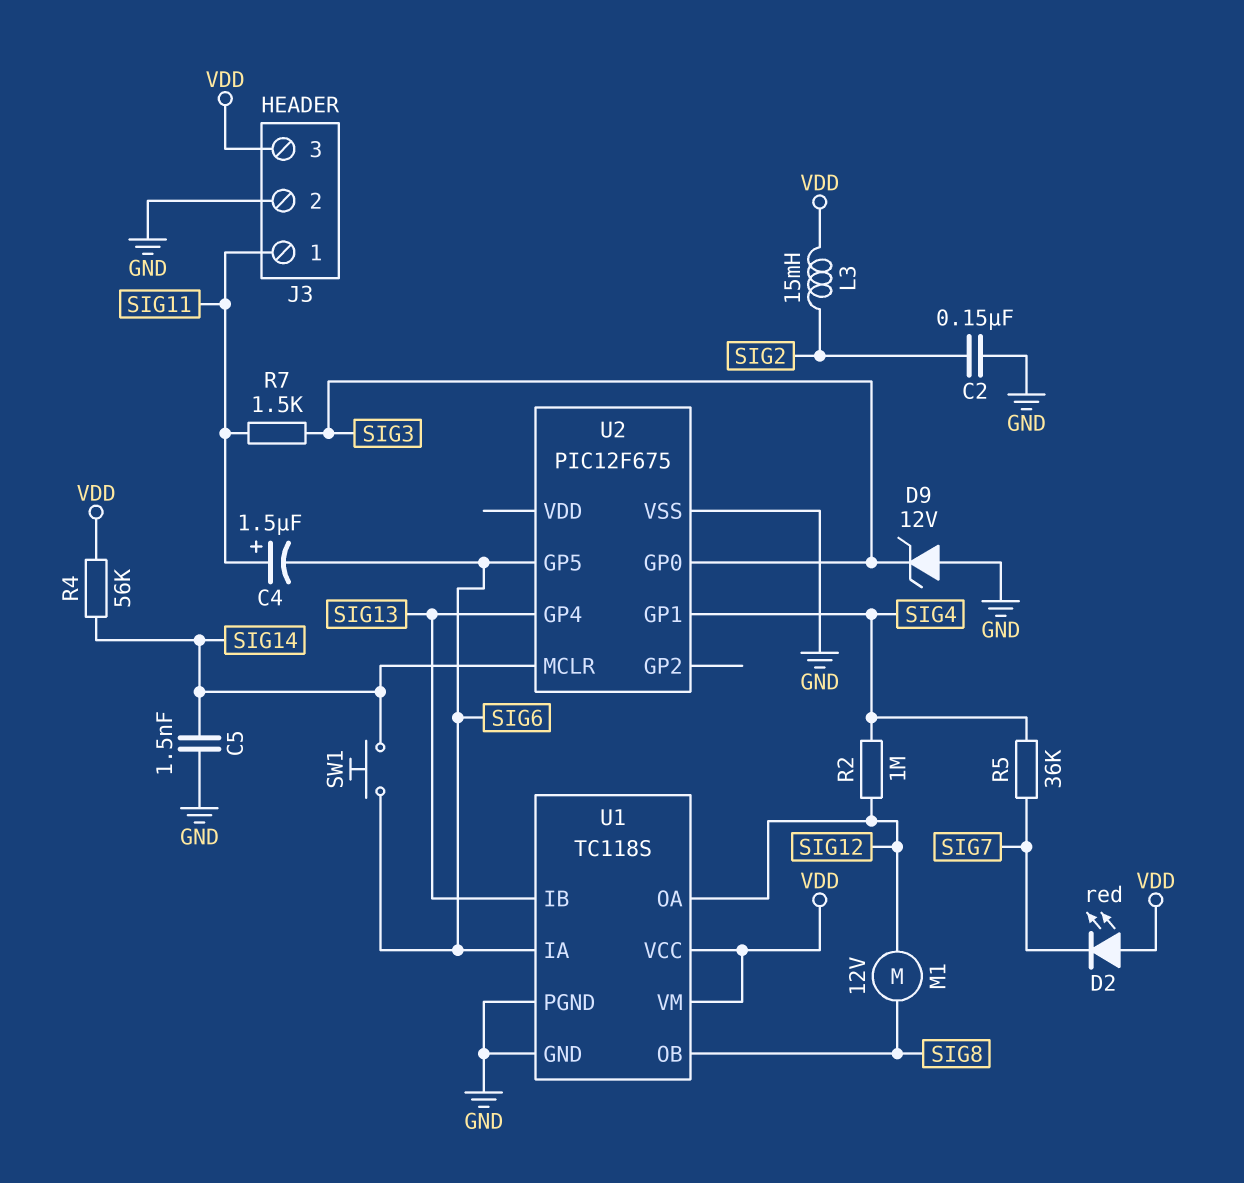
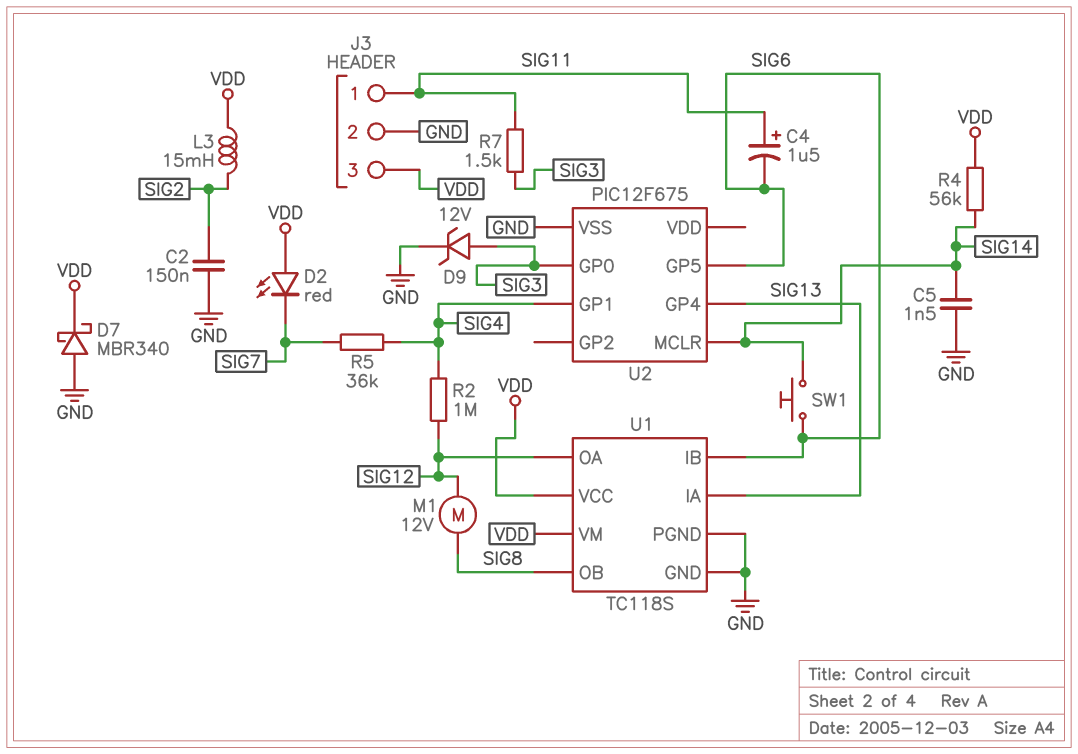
D7: none -> schottky MBR340 (A GND, K VDD)
D9: zener 12V (A GND, K SIG3) -> zener 12V (A SIG3, K GND)
U1 pin IA: SIG6 -> SIG13
U1 pin IB: SIG13 -> SIG6

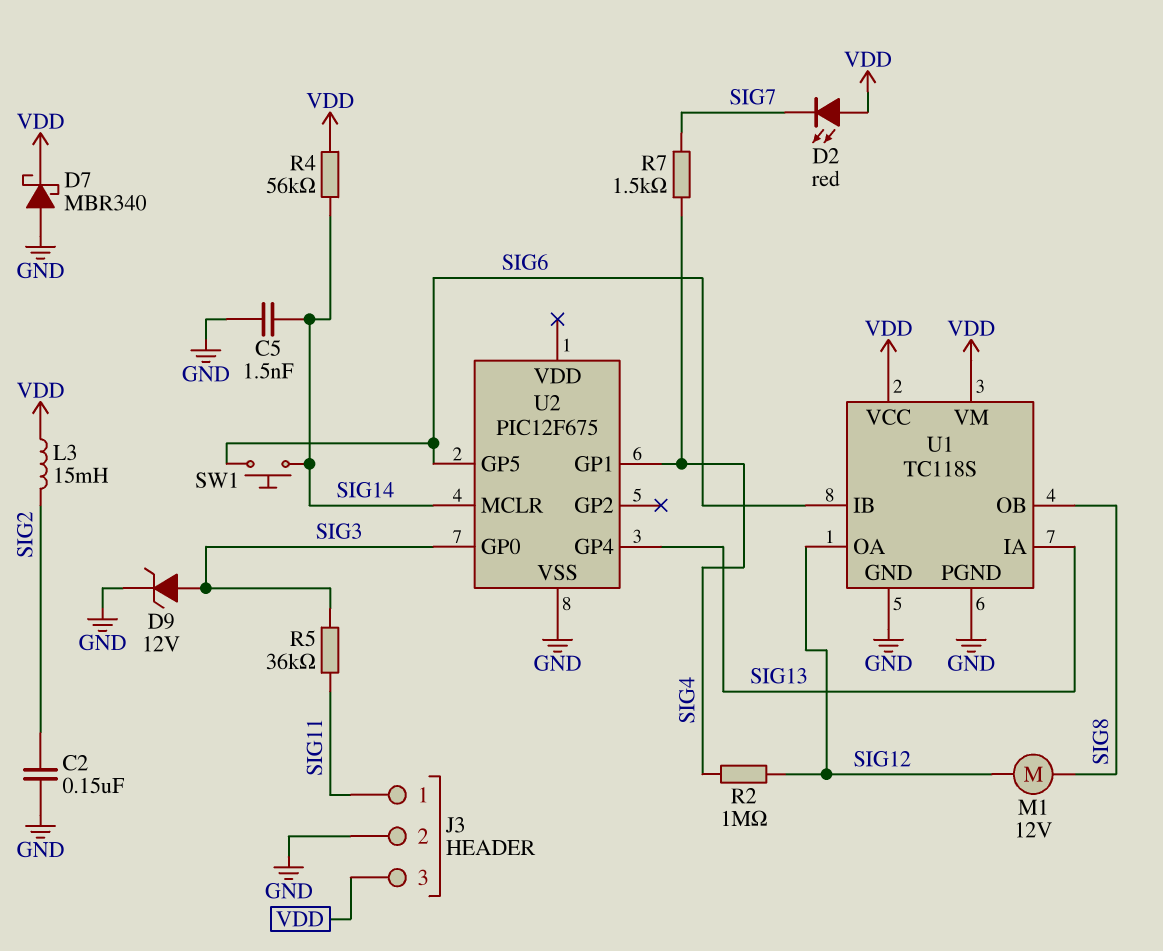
C4: 1.5uF (plus SIG11, minus SIG6) -> none
R5: 36k (SIG4, SIG7) -> 36k (SIG3, SIG11)
R7: 1.5k (SIG3, SIG11) -> 1.5k (SIG4, SIG7)

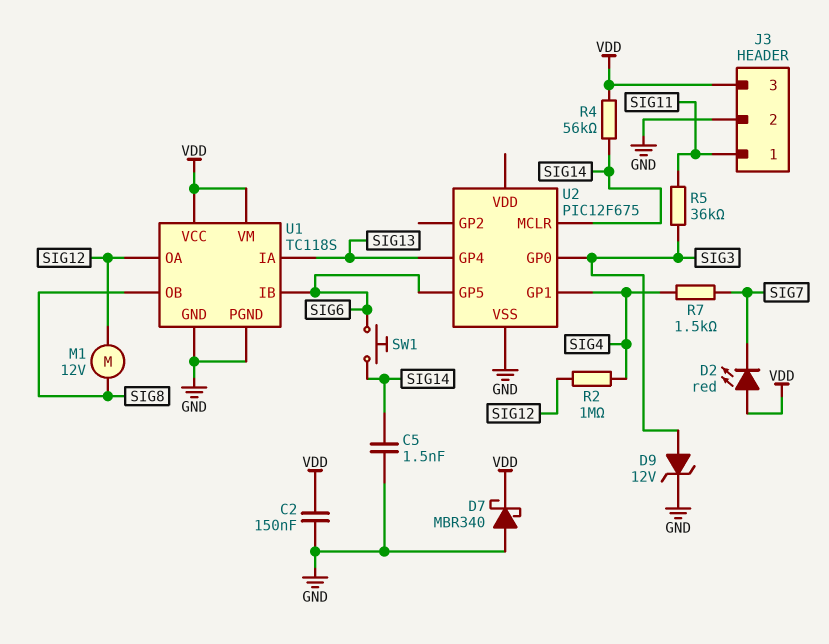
C2: 150nF (GND, SIG2) -> 150nF (GND, VDD)
L3: 15mH (SIG2, VDD) -> none

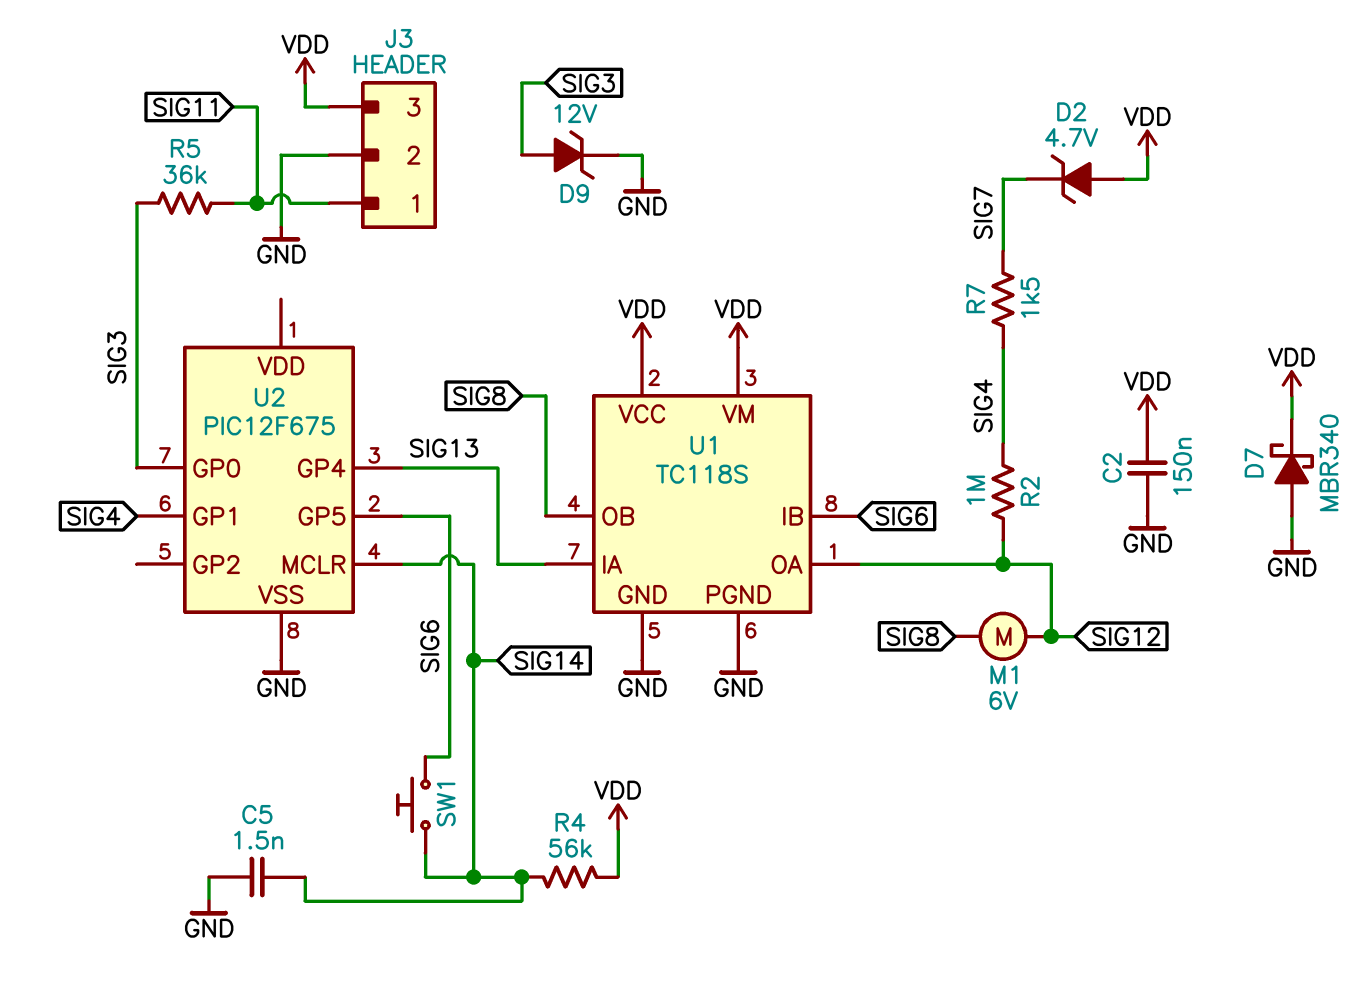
D2: LED red (A VDD, K SIG7) -> zener 4.7V (A VDD, K SIG7)
M1: motor 12V (SIG8, SIG12) -> motor 6V (SIG8, SIG12)

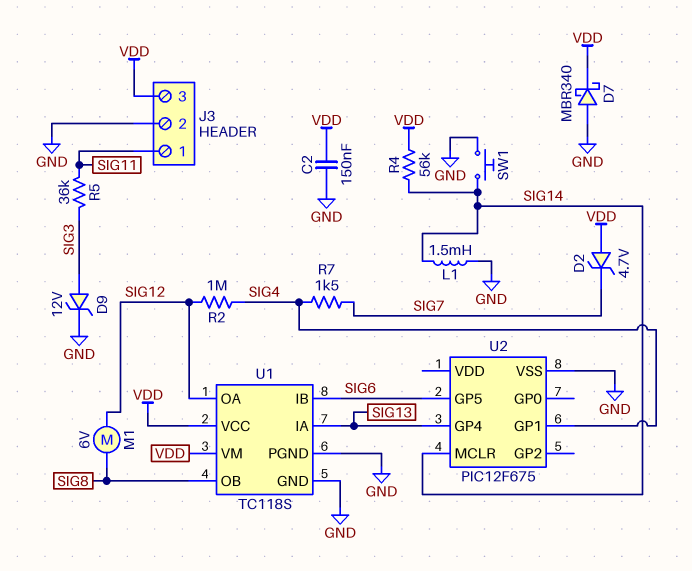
C5: 1.5nF (GND, SIG14) -> none
L1: none -> 1.5mH (GND, SIG14)
SW1: button (SIG6, SIG14) -> button (GND, SIG14)
U2 pin GP0: SIG3 -> none

